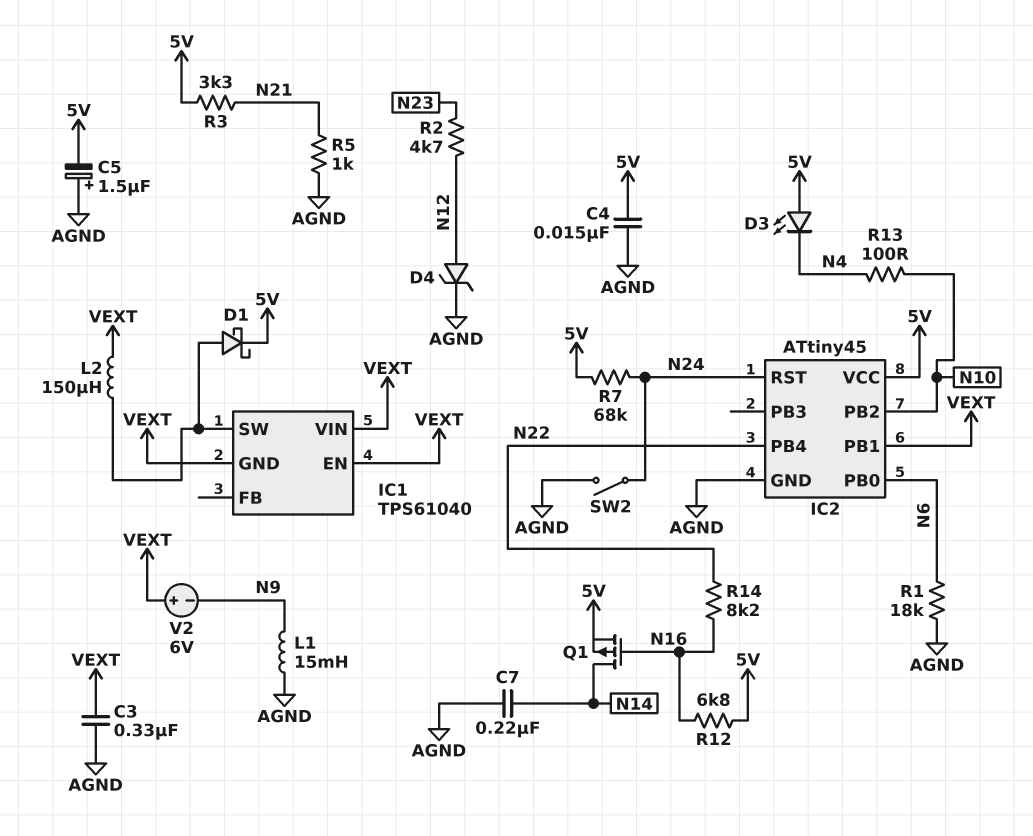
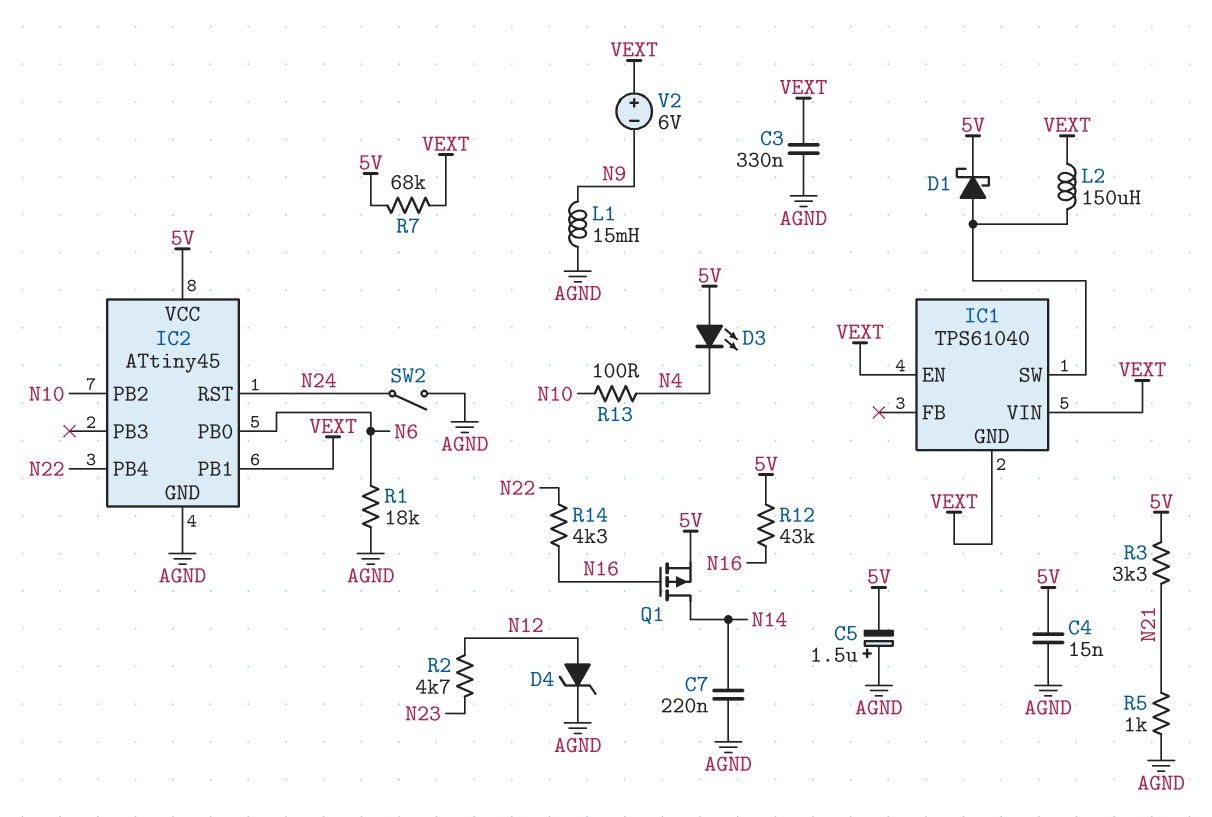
R7: 68k (5V, N24) -> 68k (5V, VEXT)
R12: 6.8k (5V, N16) -> 43k (5V, N16)
R14: 8.2k (N16, N22) -> 4.3k (N16, N22)

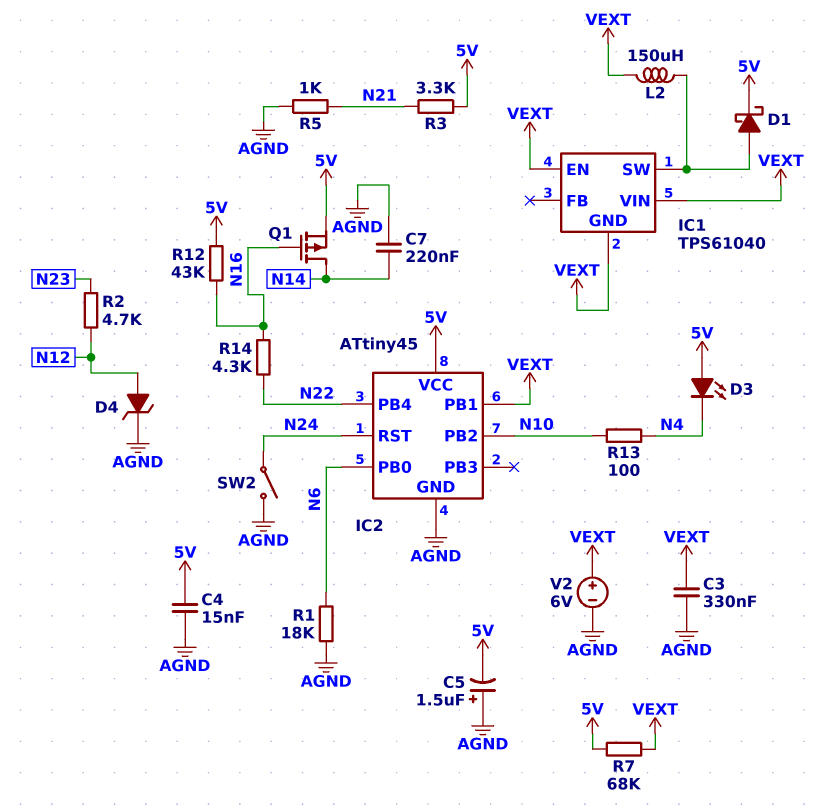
L1: 15mH (AGND, N9) -> none
V2: 6V (plus VEXT, minus N9) -> 6V (plus VEXT, minus AGND)

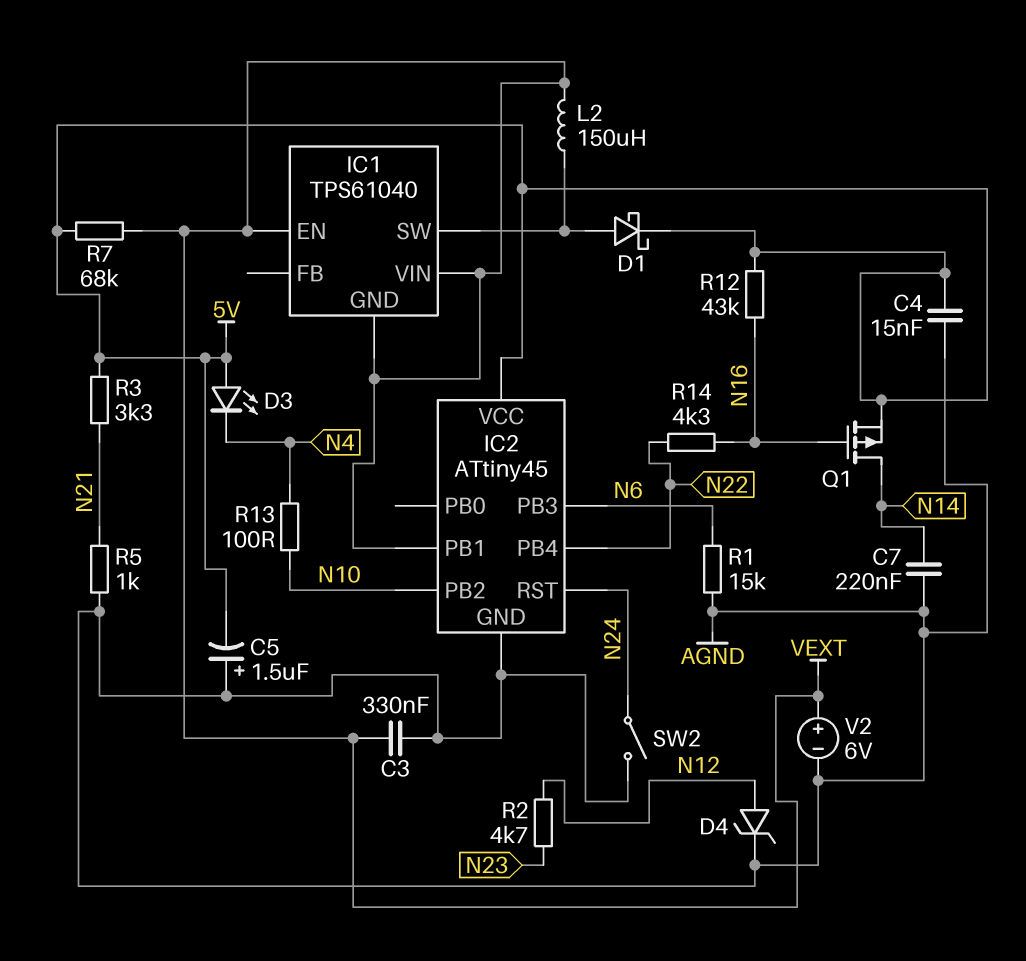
IC2 pin PB0: N6 -> none
IC2 pin PB3: none -> N6
R1: 18k (AGND, N6) -> 15k (AGND, N6)

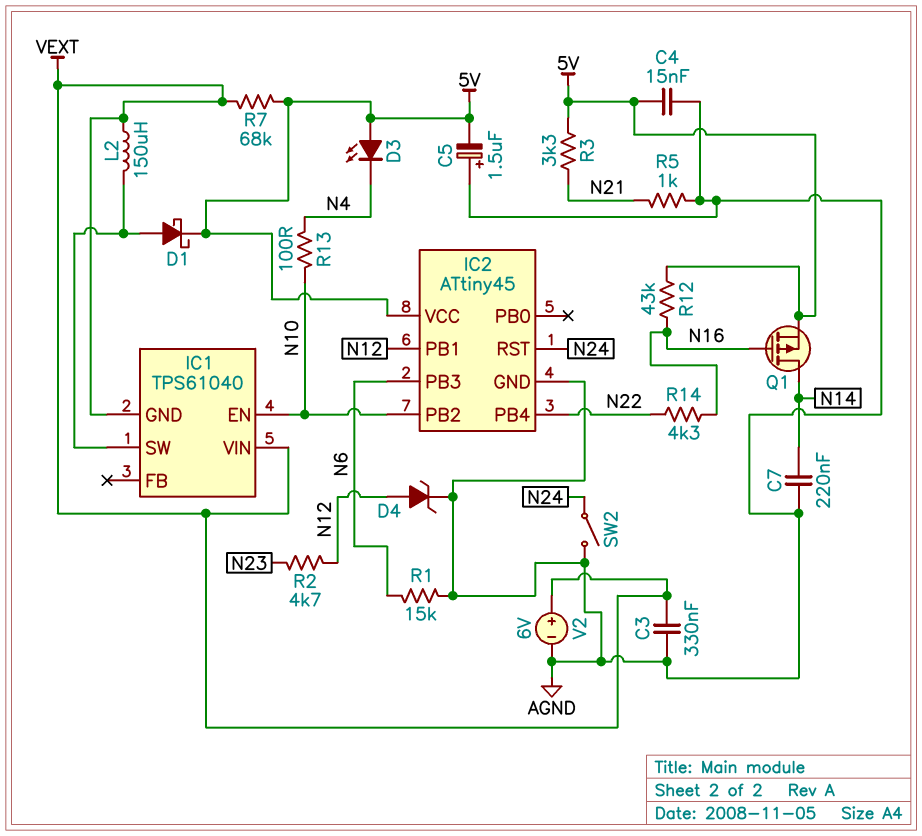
IC1 pin EN: VEXT -> N10
IC2 pin PB1: VEXT -> N12

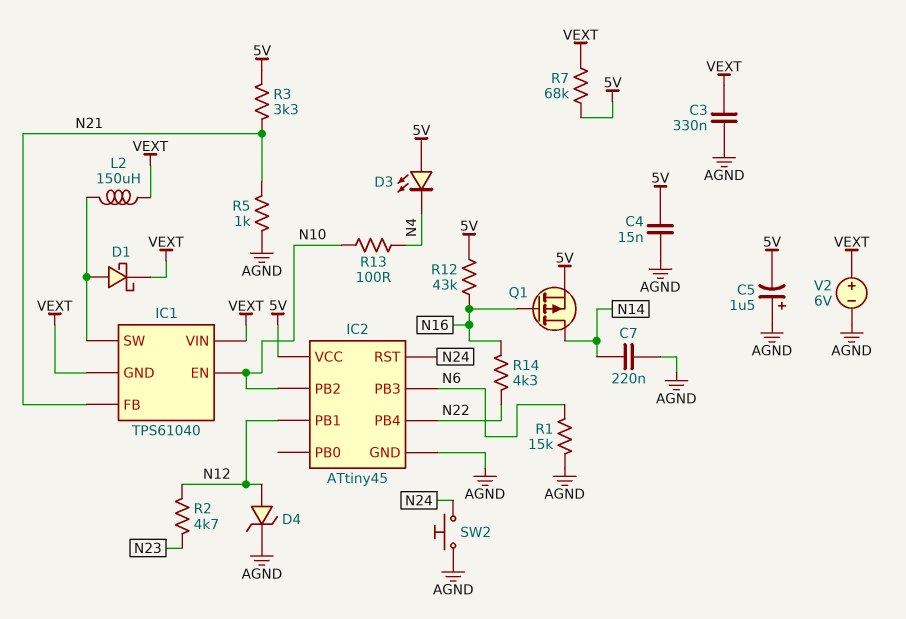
D1: schottky (A IC1/SW, K 5V) -> schottky (A IC1/SW, K VEXT)
IC1 pin FB: none -> N21
SW2: switch (AGND, N24) -> button (AGND, N24)

